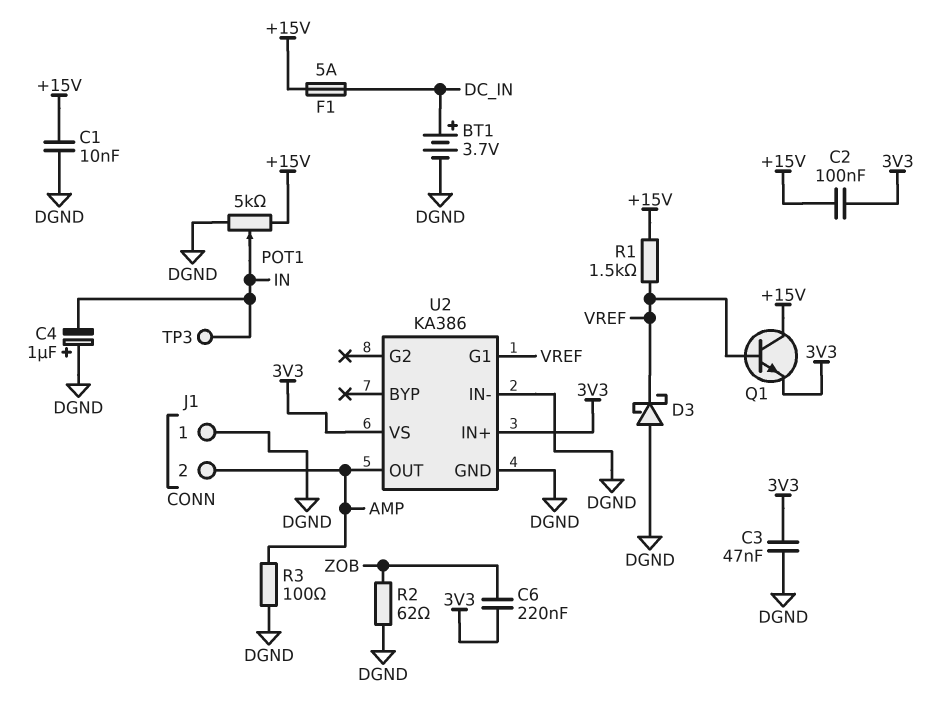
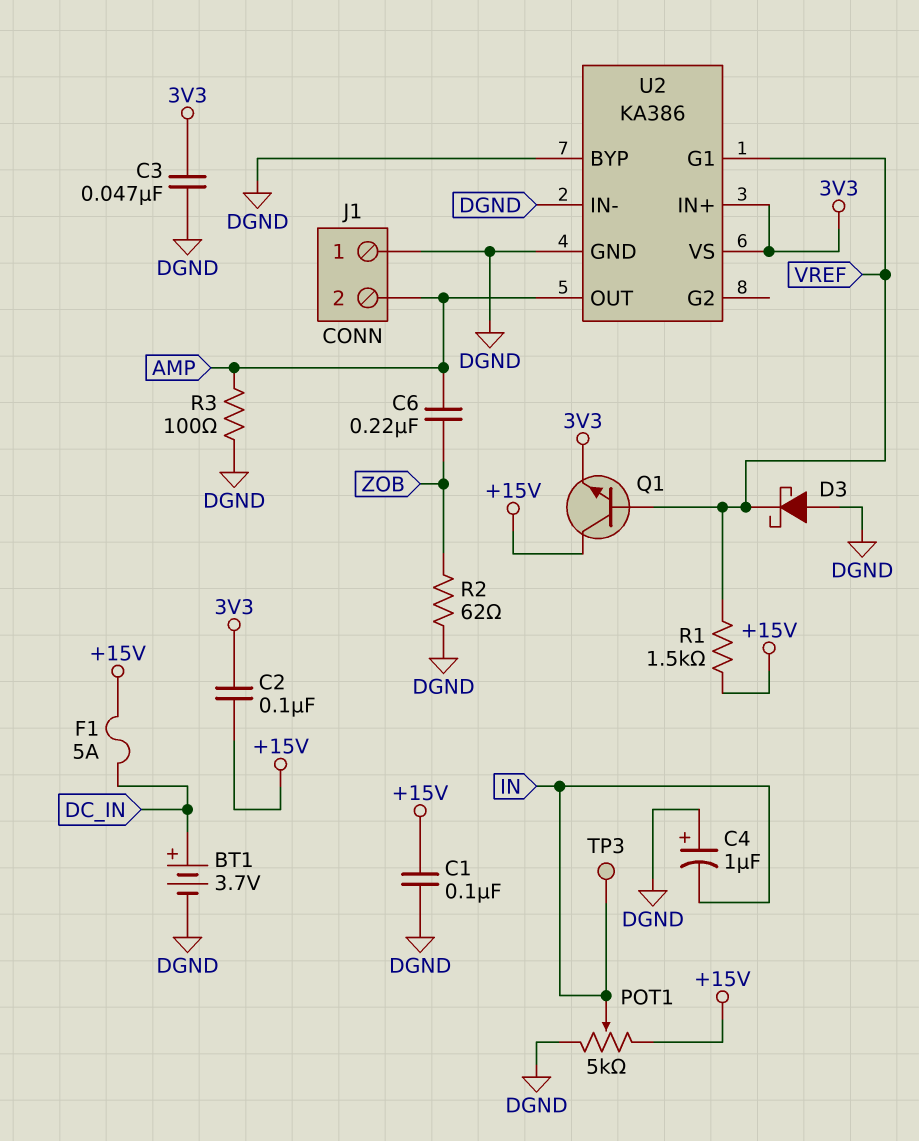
C1: 10nF (+15V, DGND) -> 100nF (+15V, DGND)
C6: 220nF (3V3, ZOB) -> 220nF (AMP, ZOB)
U2 pin BYP: none -> DGND

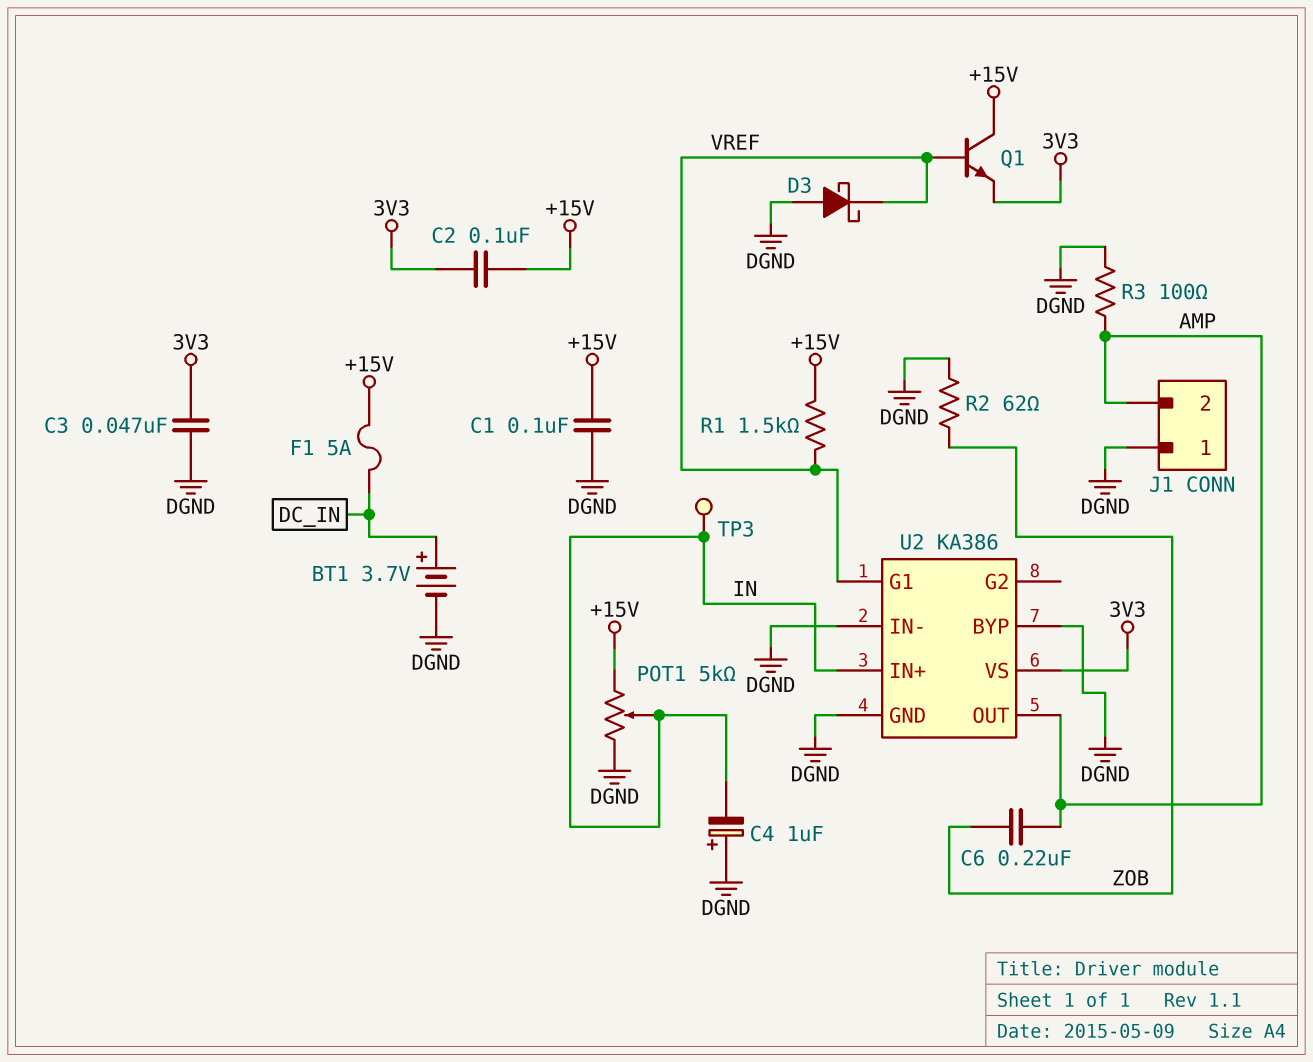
U2 pin IN+: 3V3 -> IN

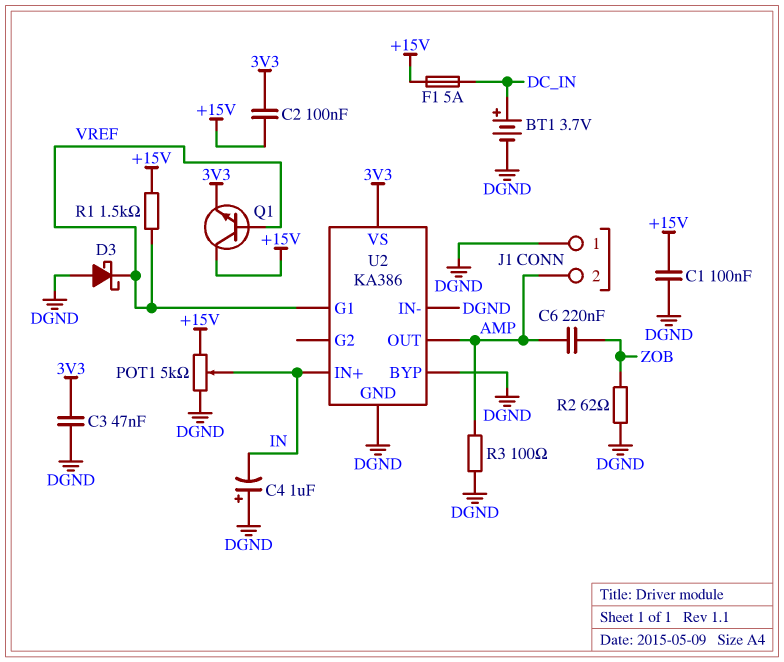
TP3: test point (IN) -> none

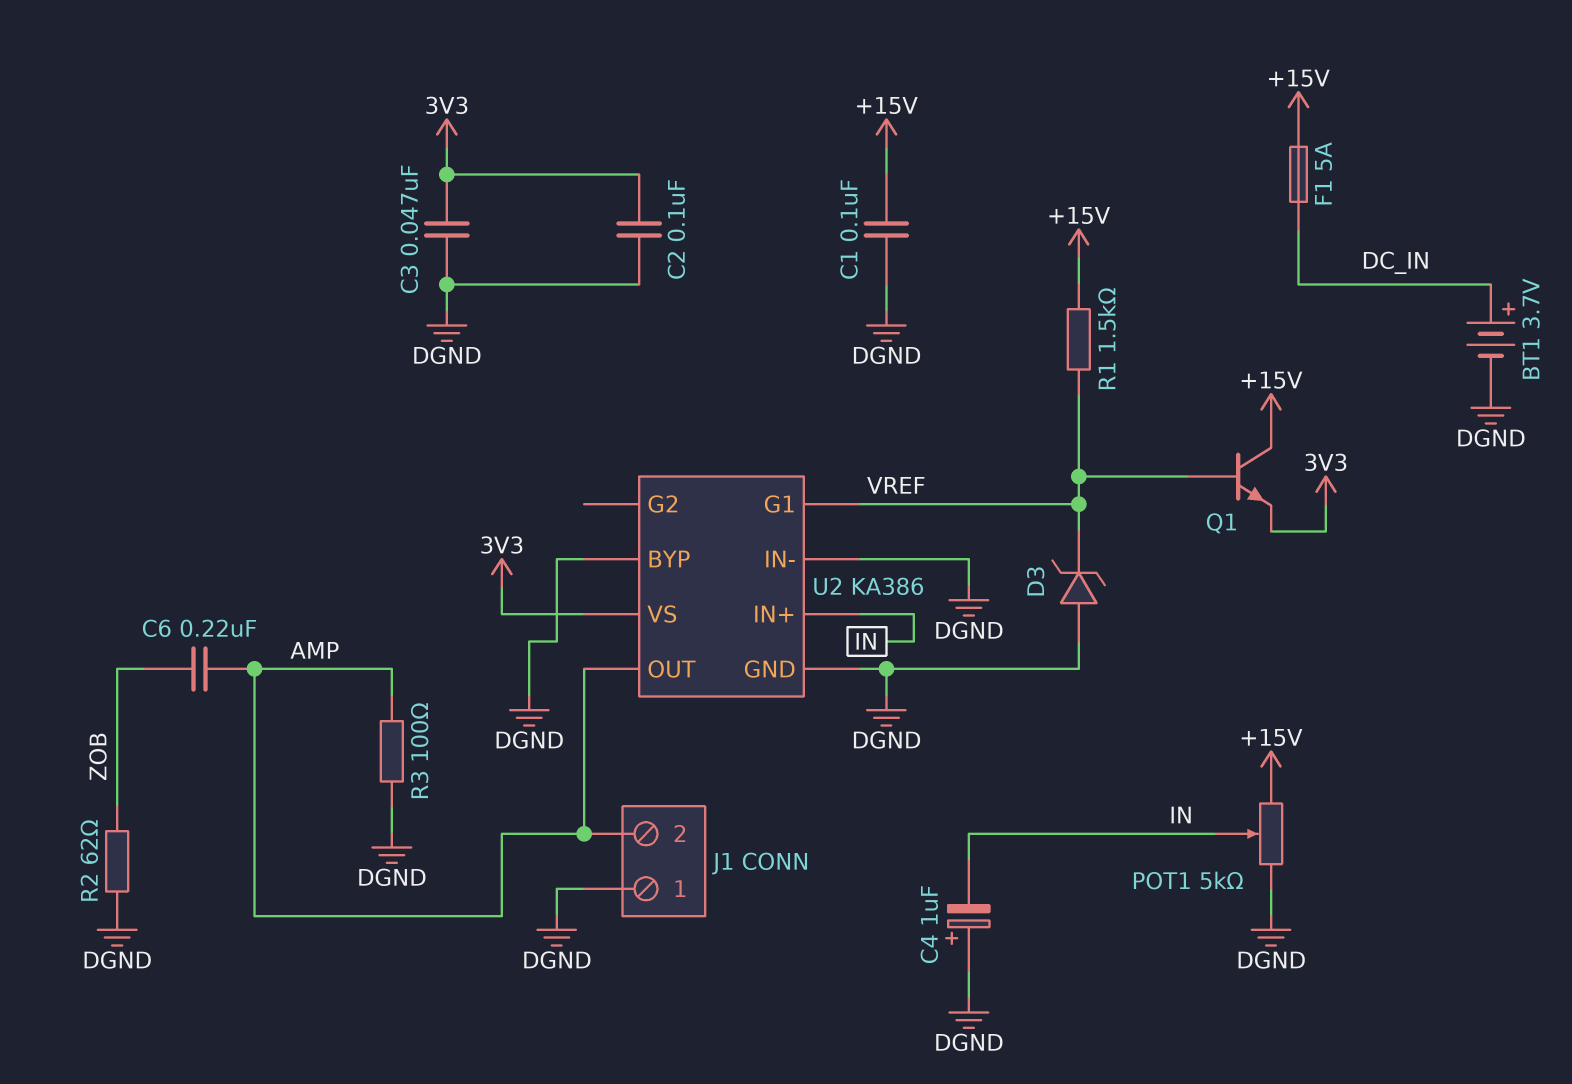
C2: 100nF (+15V, 3V3) -> 100nF (3V3, DGND)
D3: schottky (A DGND, K VREF) -> zener (A DGND, K VREF)

